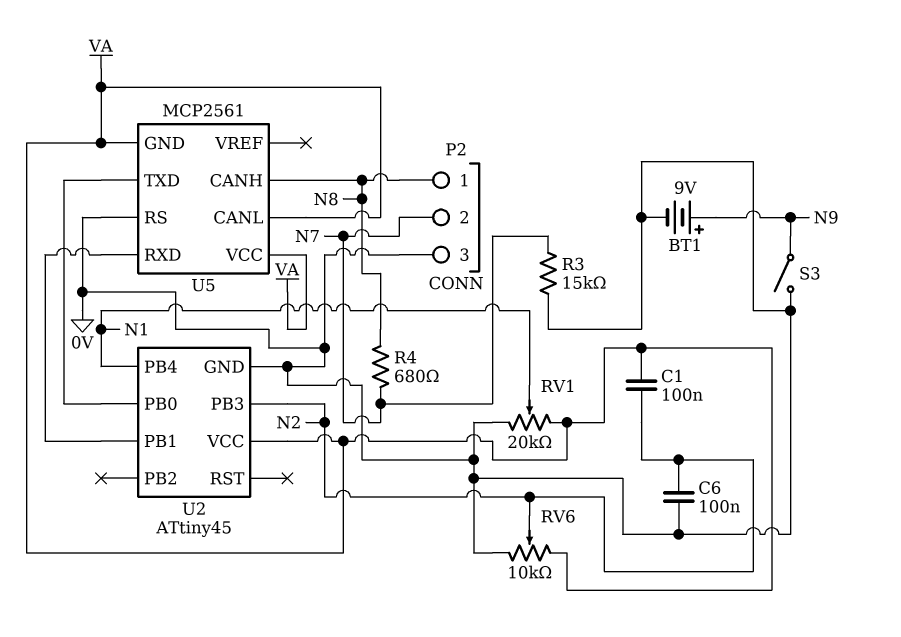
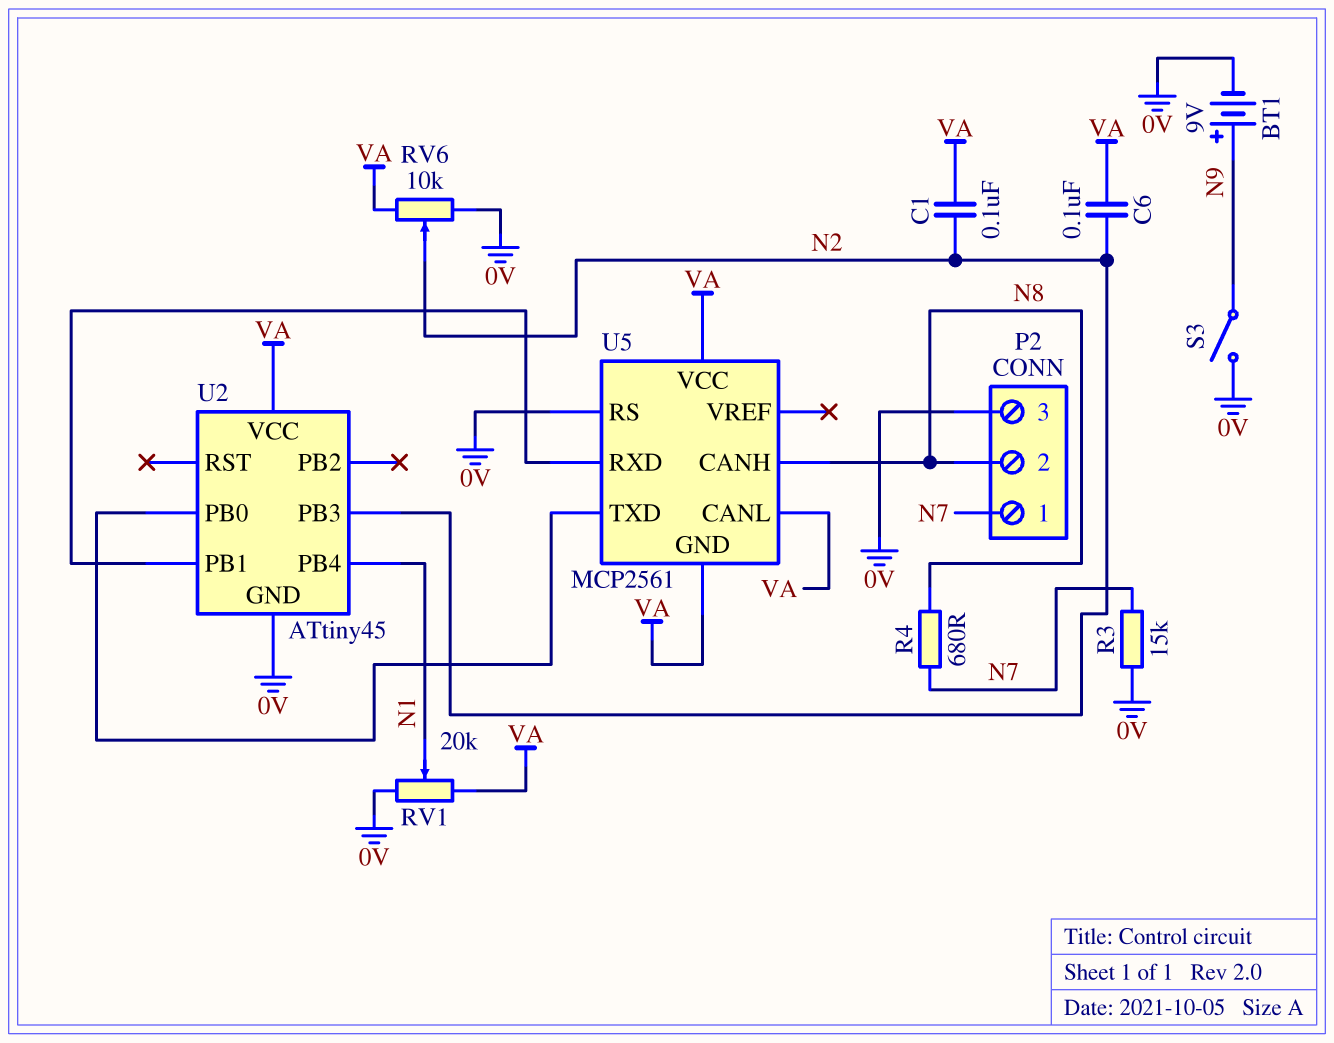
C6: 100nF (0V, N2) -> 100nF (N2, VA)
P2 pin 1: N8 -> N7
P2 pin 2: N7 -> N8

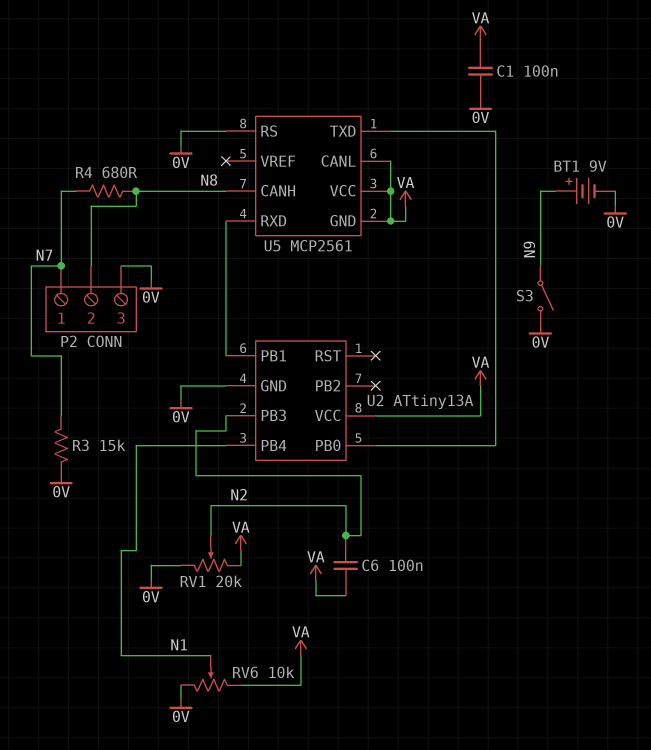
C1: 100nF (N2, VA) -> 100nF (0V, VA)
RV1: 20k (0V, VA, wiper N1) -> 20k (0V, VA, wiper N2)
RV6: 10k (0V, VA, wiper N2) -> 10k (0V, VA, wiper N1)
U2: ATtiny45 -> ATtiny13A

